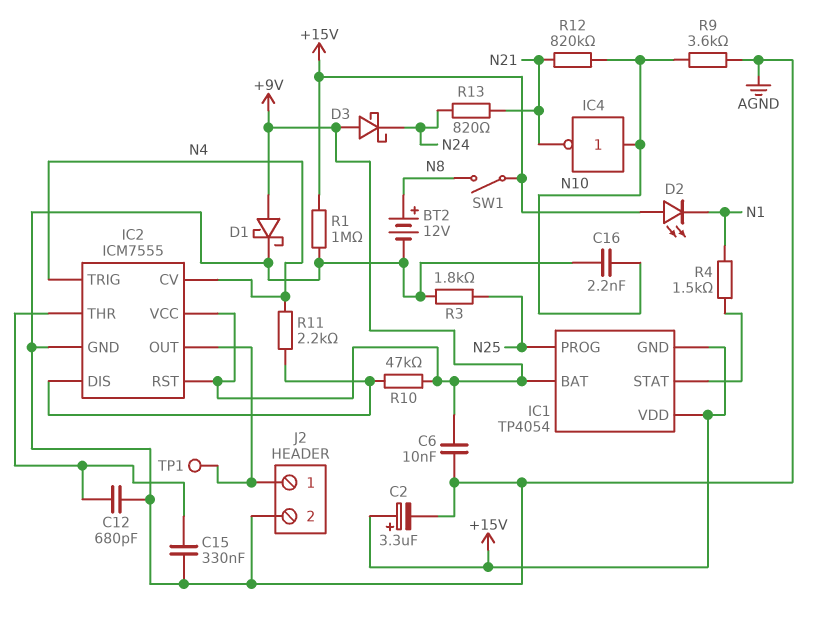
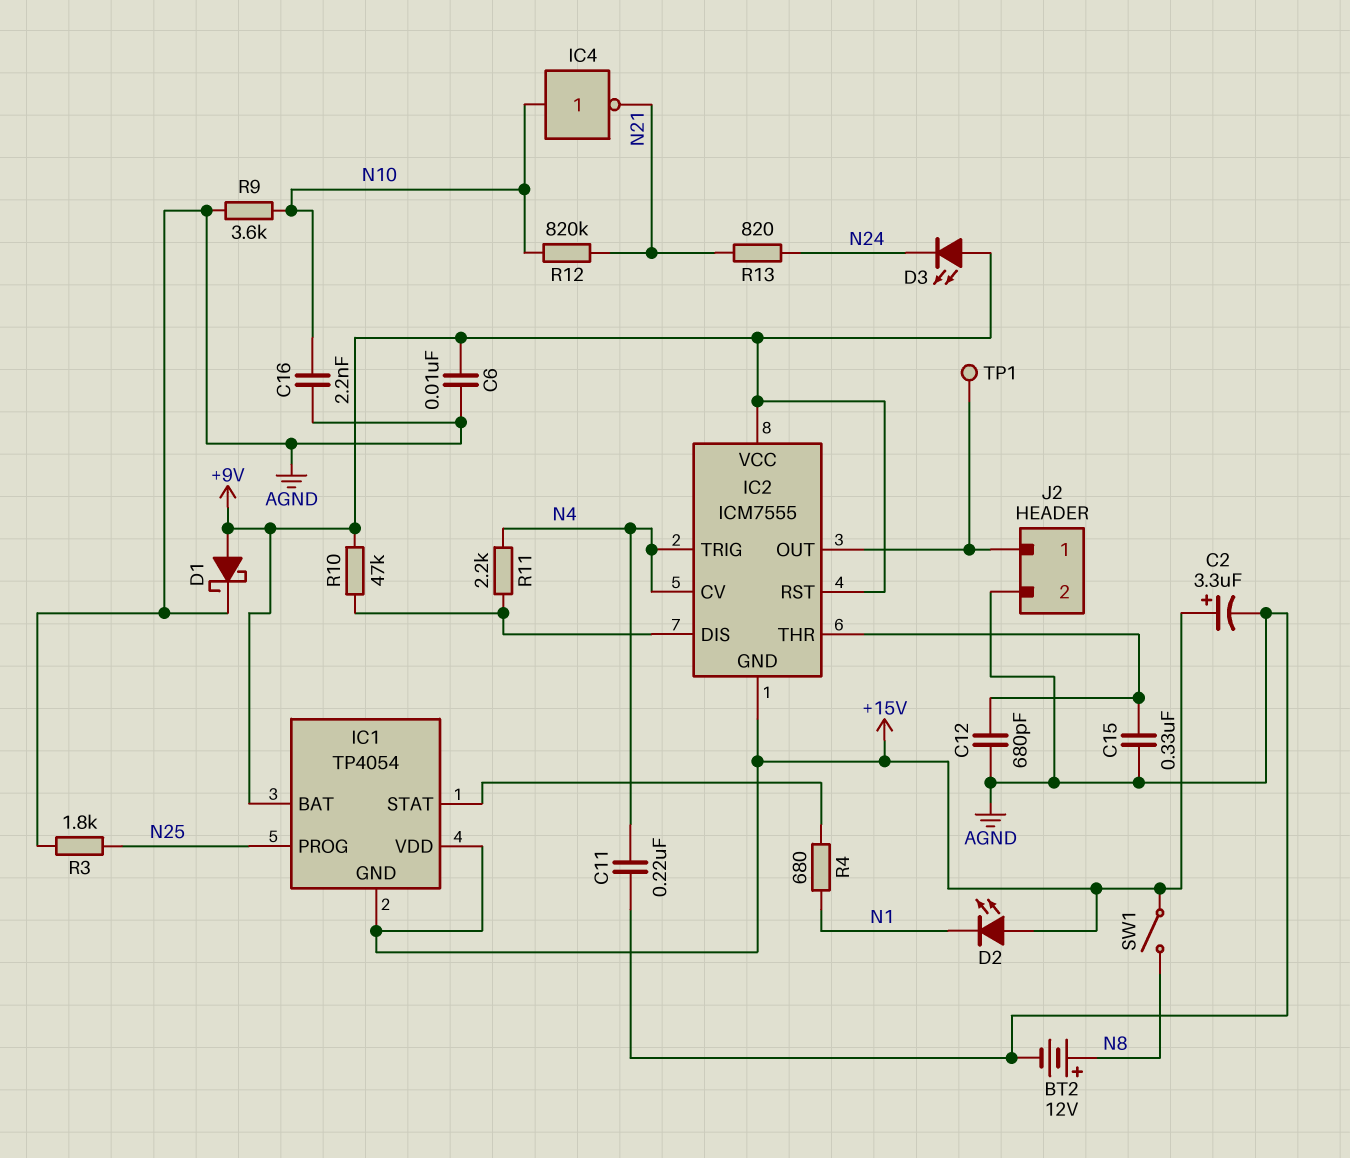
C11: none -> 220nF (AGND, N4)
D3: schottky (A +9V, K N24) -> LED (A +9V, K N24)
IC2 pin GND: AGND -> +15V
R1: 1M (+15V, AGND) -> none
R4: 1.5k (IC1/STAT, N1) -> 680 (IC1/STAT, N1)

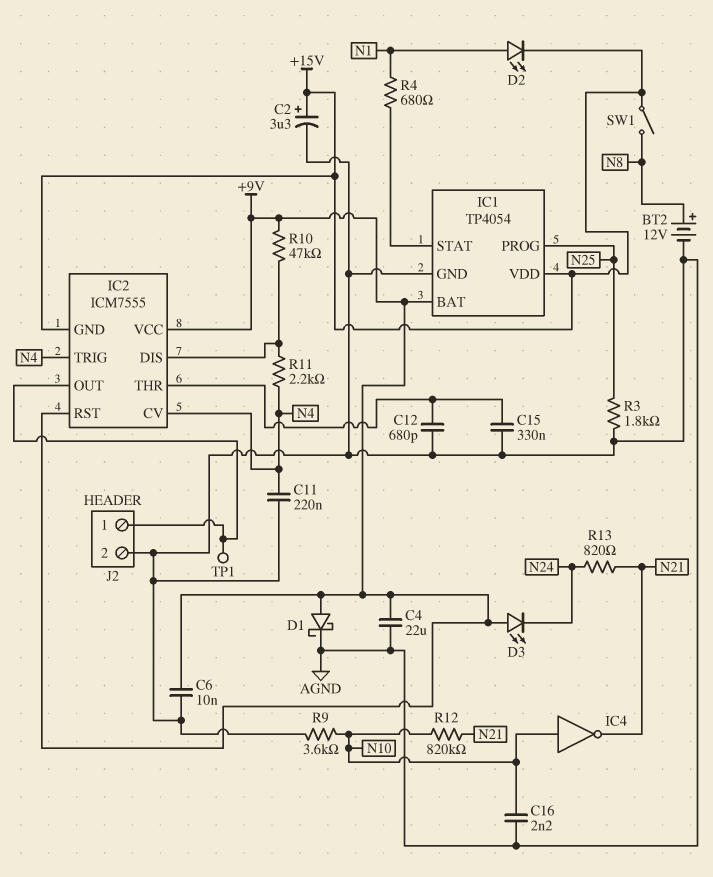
C4: none -> 22uF (+9V, AGND)
D2: LED (A +15V, K N1) -> LED (A N1, K +15V)
IC1 pin GND: +15V -> AGND

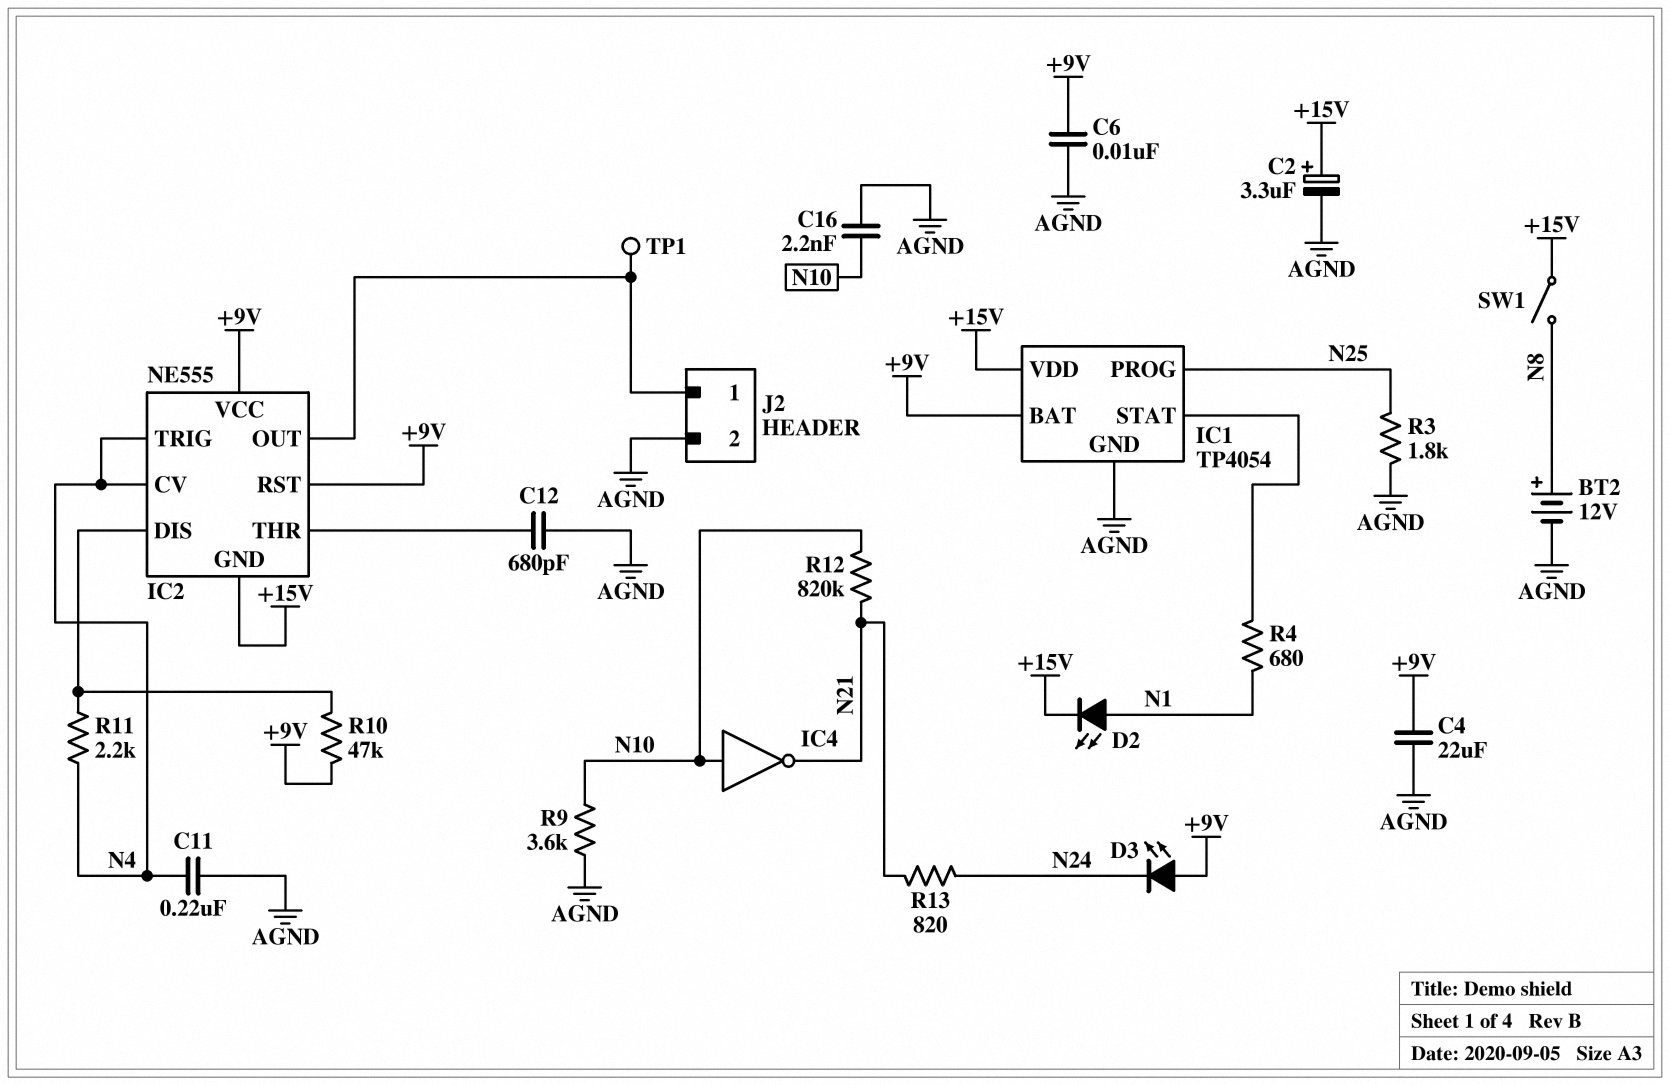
C15: 330nF (AGND, IC2/THR) -> none
D1: schottky (A +9V, K AGND) -> none
IC2: ICM7555 -> NE555

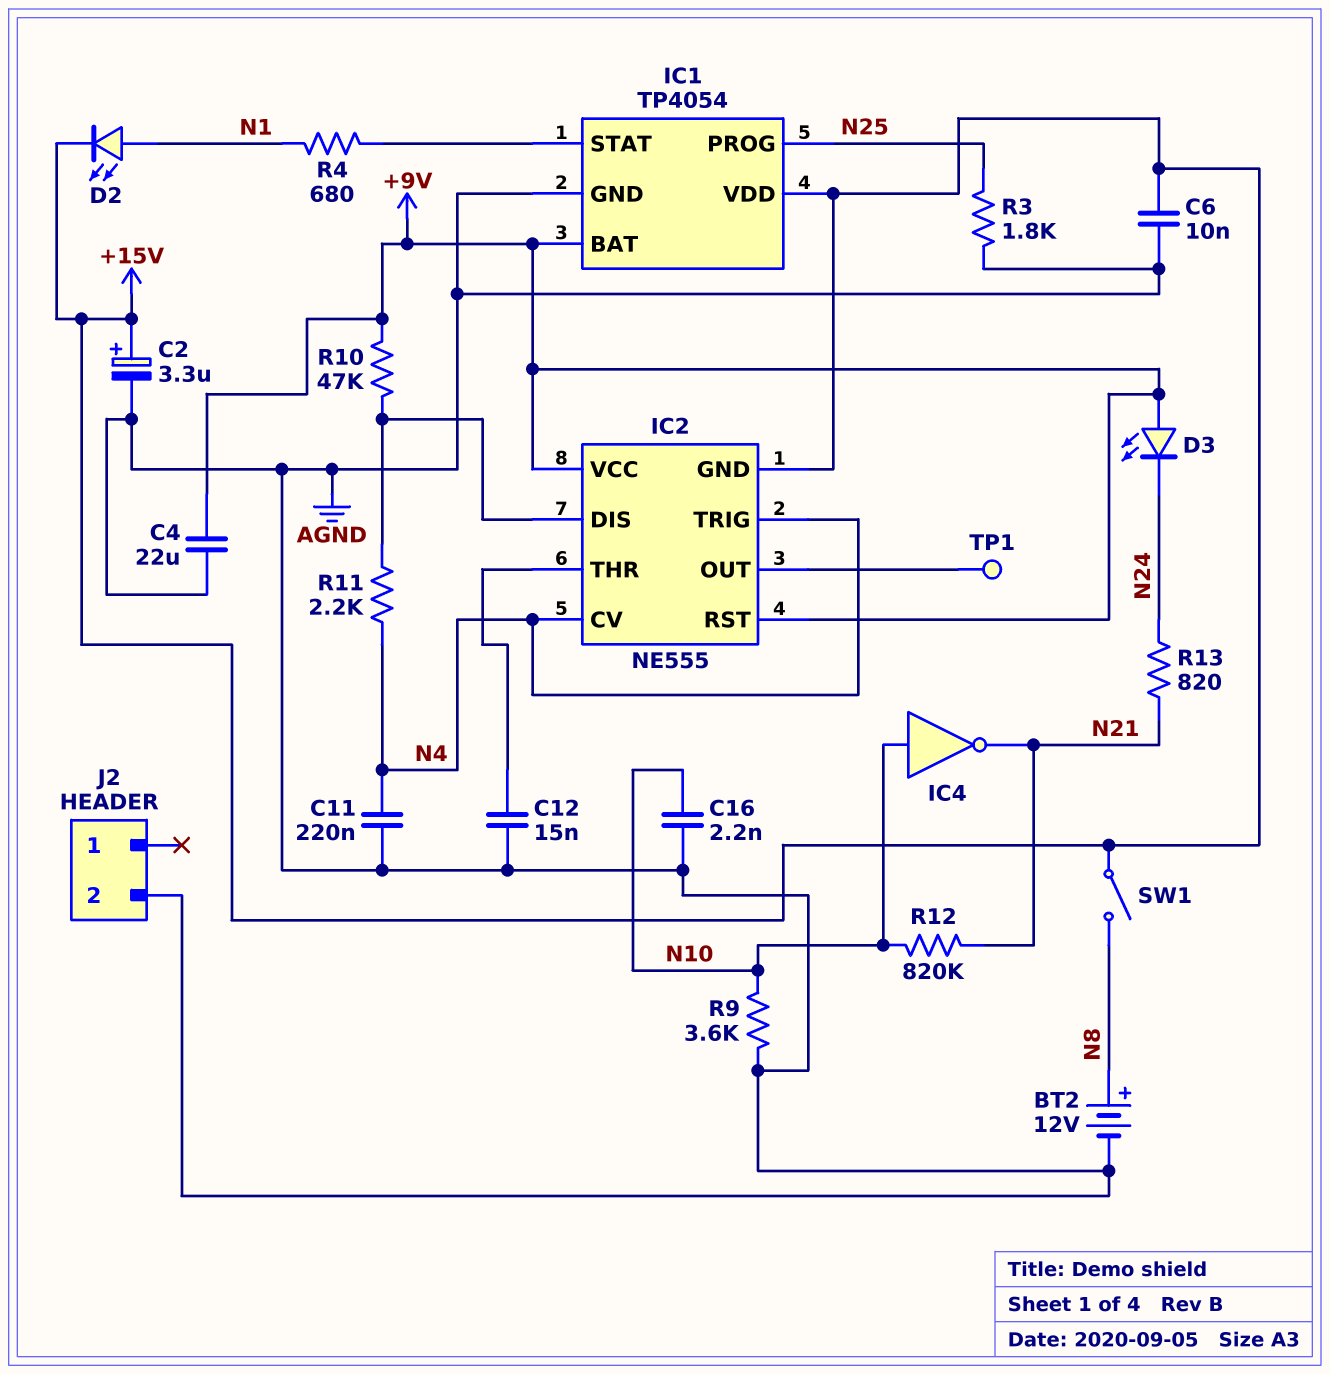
C6: 10nF (+9V, AGND) -> 10nF (+15V, AGND)
C12: 680pF (AGND, IC2/THR) -> 15nF (AGND, IC2/THR)
J2 pin 1: IC2/OUT -> none

